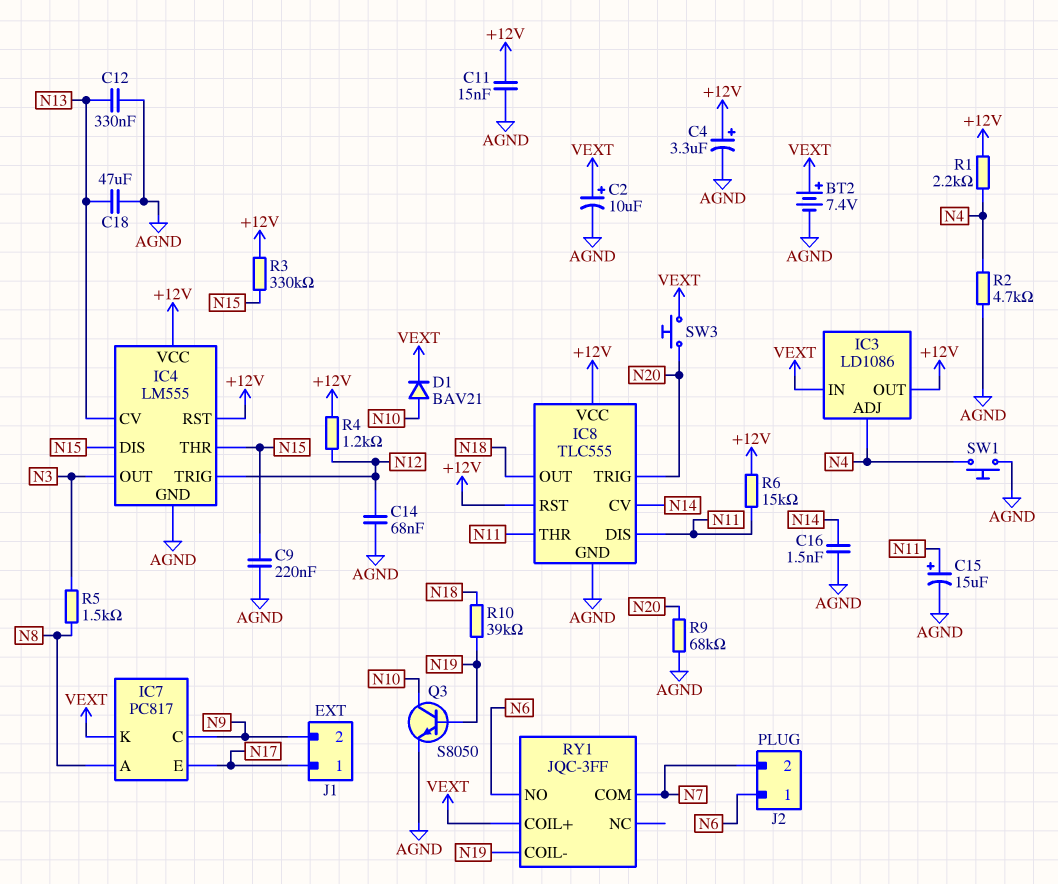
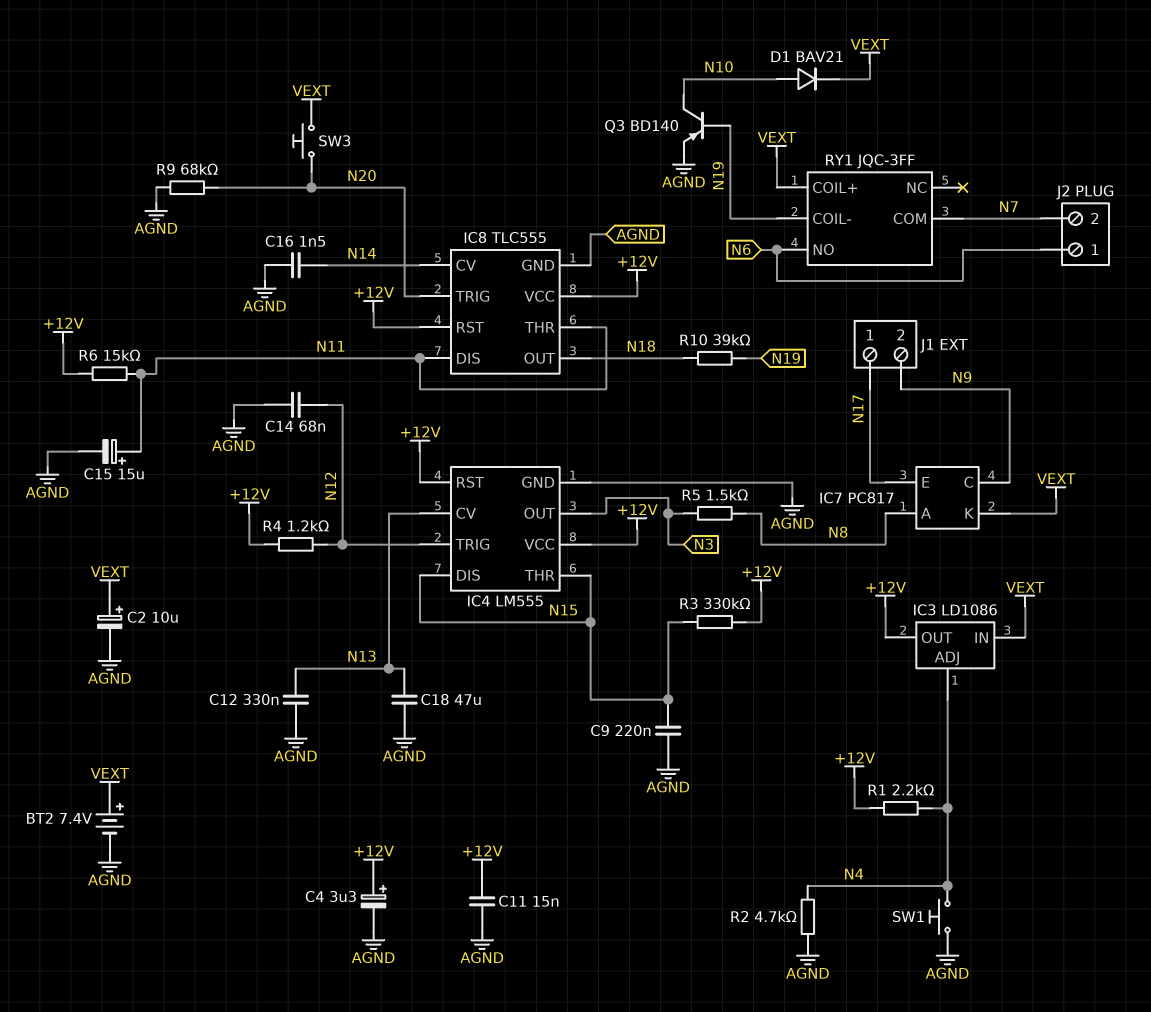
Q3: NPN S8050 (B N19, C N10, E AGND) -> PNP BD140 (B N19, C N10, E AGND)

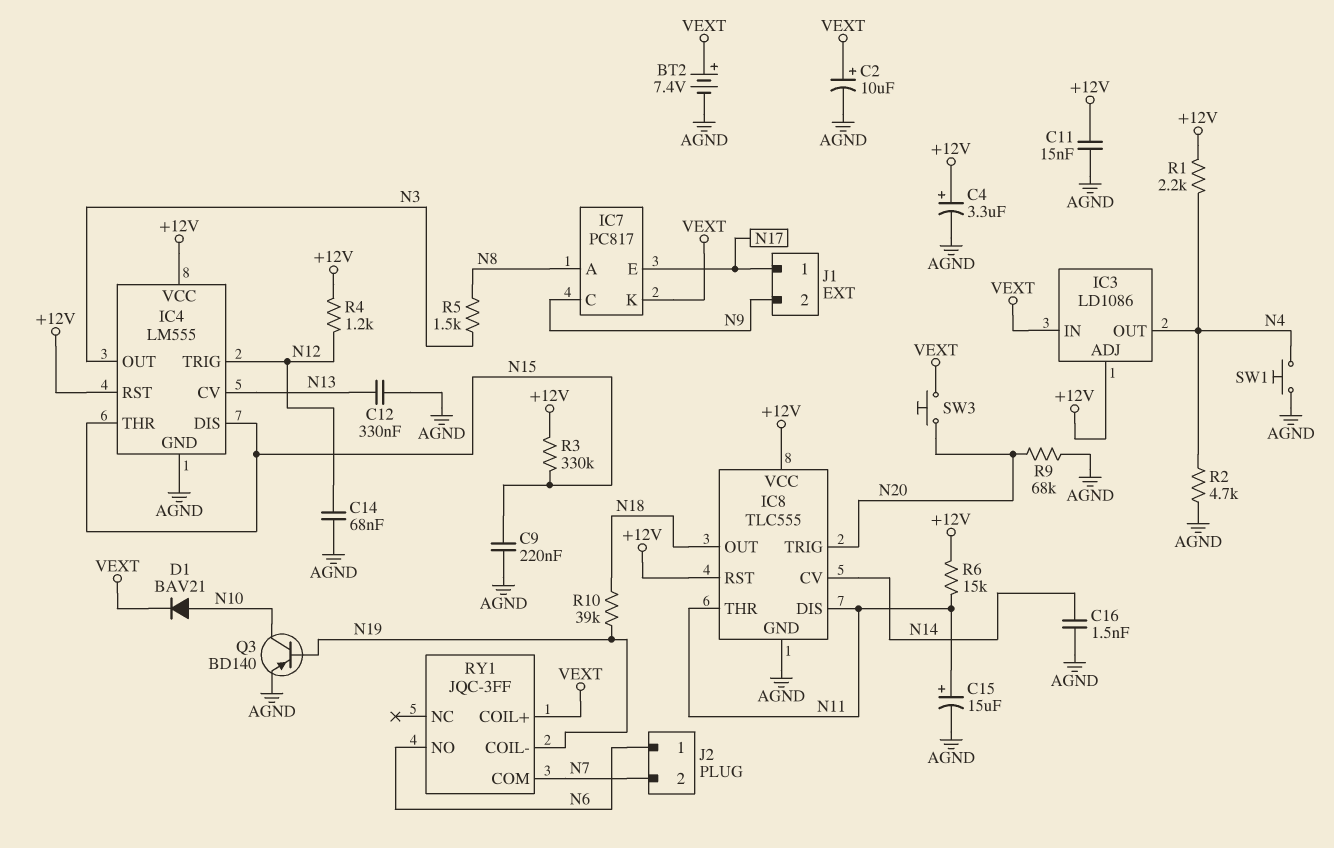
C18: 47uF (AGND, N13) -> none
IC3 pin ADJ: N4 -> +12V
IC3 pin OUT: +12V -> N4

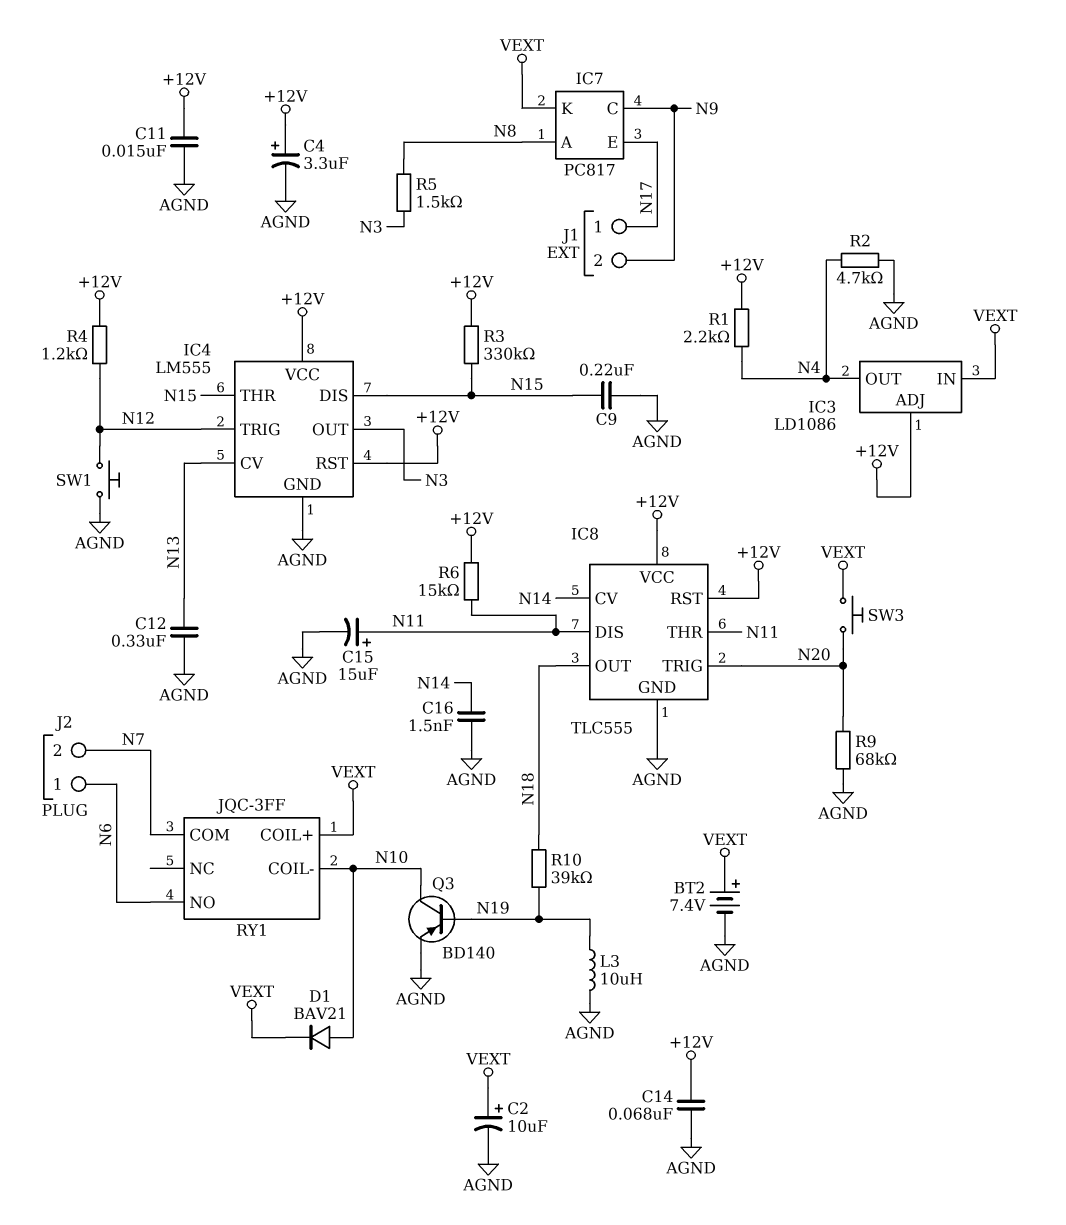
C14: 68nF (AGND, N12) -> 68nF (+12V, AGND)
L3: none -> 10uH (AGND, N19)
RY1 pin COIL-: N19 -> N10
SW1: button (AGND, N4) -> button (AGND, N12)

